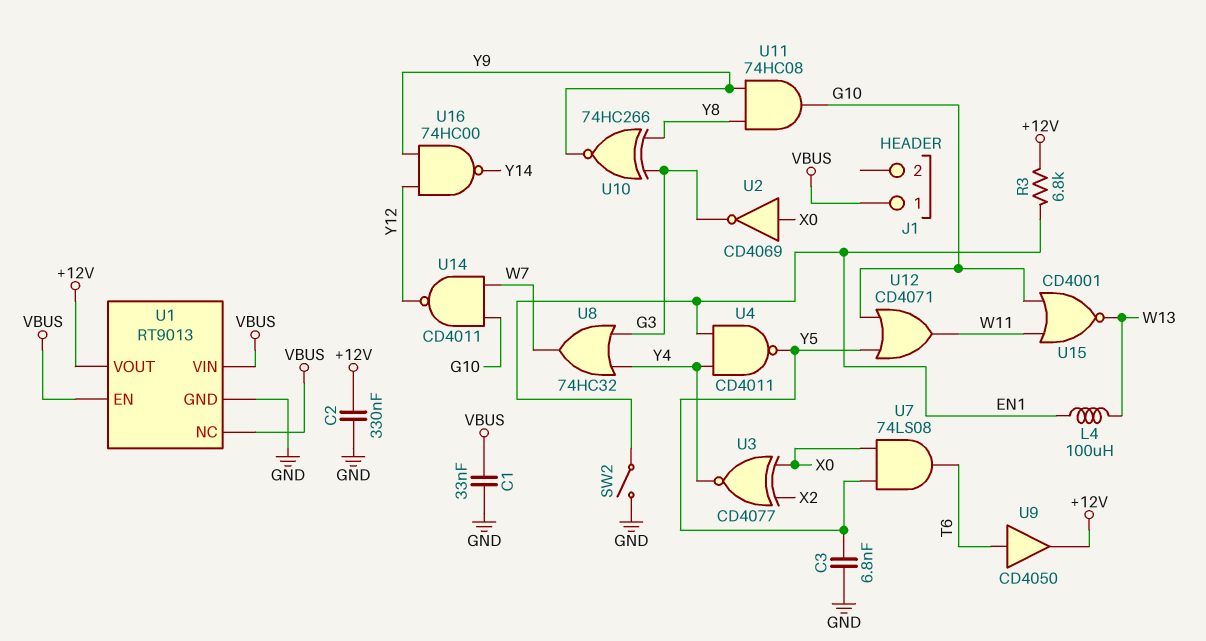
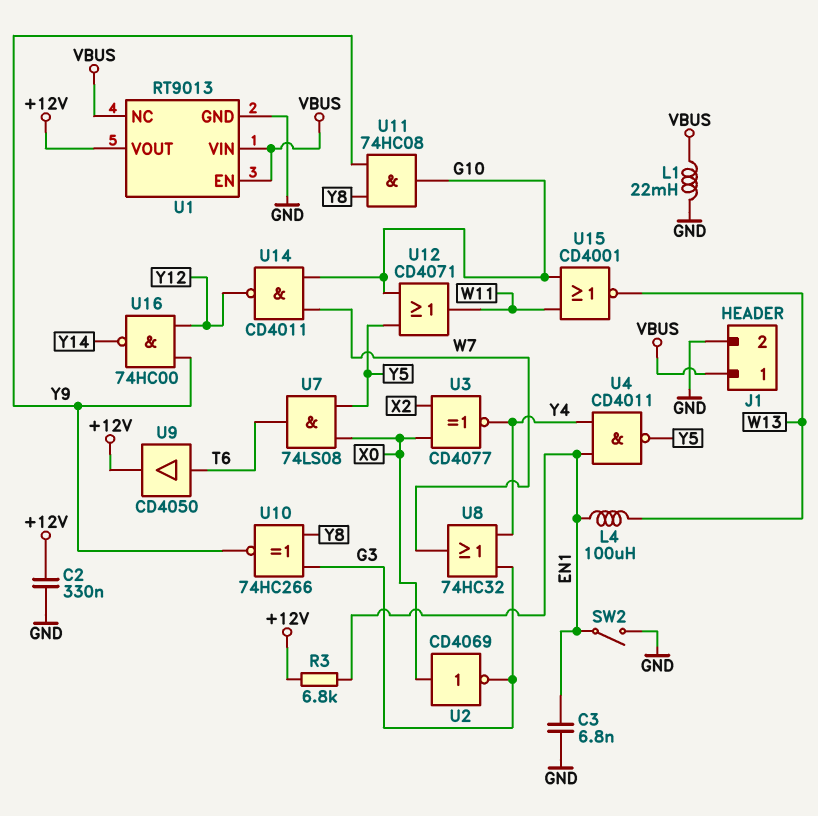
C1: 33nF (GND, VBUS) -> none
C3: 6.8nF (GND, Y5) -> 6.8nF (EN1, GND)
J1 pin 2: none -> GND
L1: none -> 22mH (GND, VBUS)

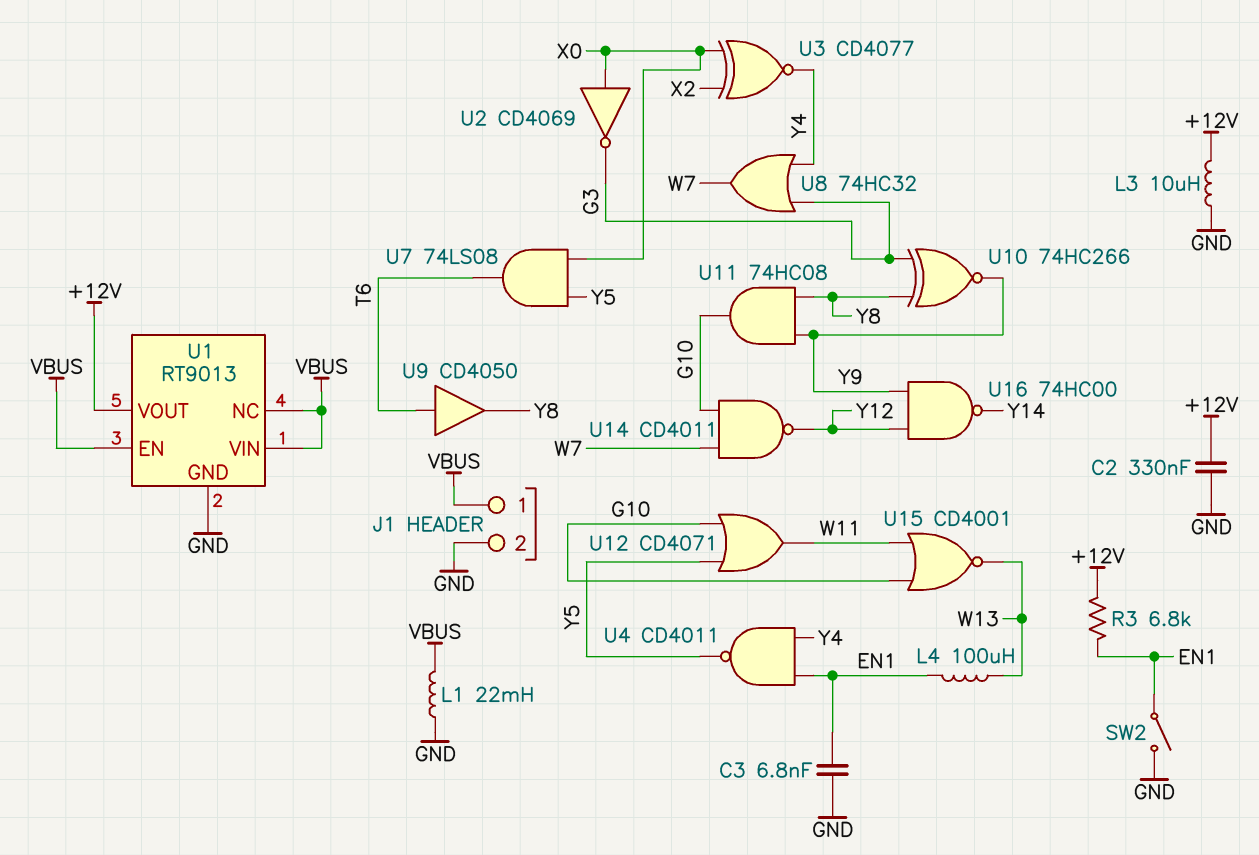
L3: none -> 10uH (+12V, GND)
U9: buffer CD4050 (in T6, out +12V) -> buffer CD4050 (in T6, out Y8)

